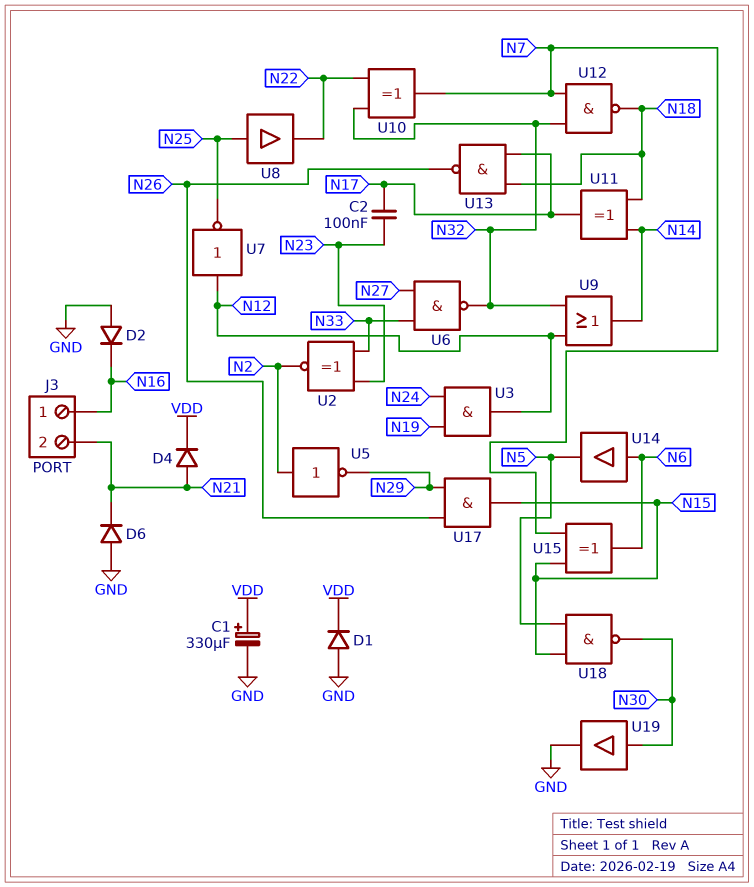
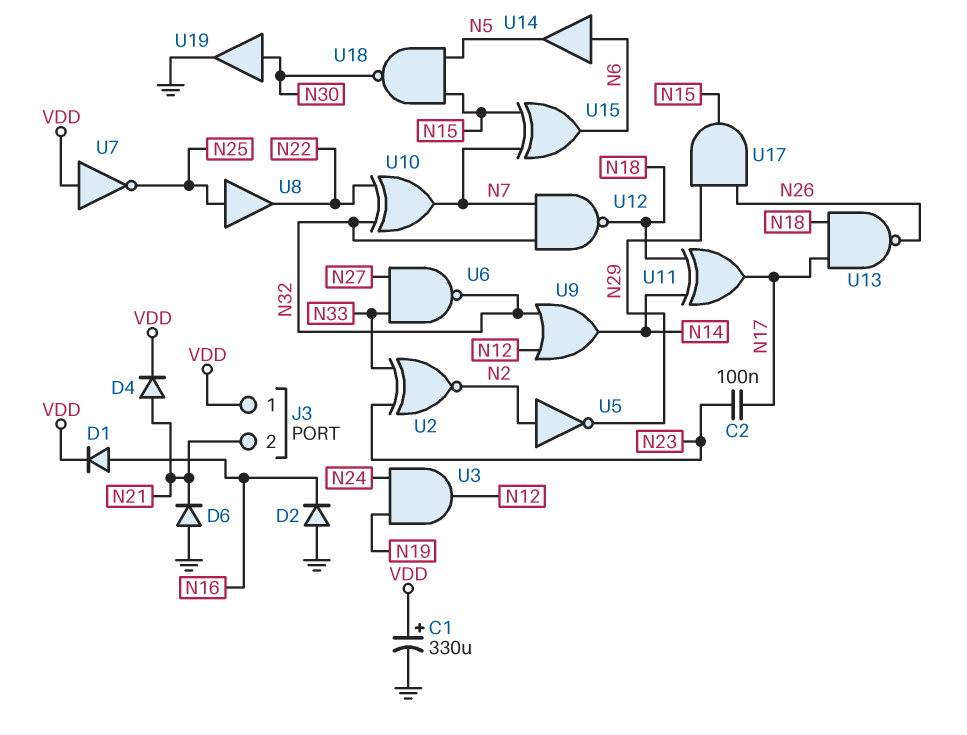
D1: diode (A GND, K VDD) -> diode (A N16, K VDD)
J3 pin 1: N16 -> VDD
U7: NOT (in N12, out N25) -> NOT (in VDD, out N25)

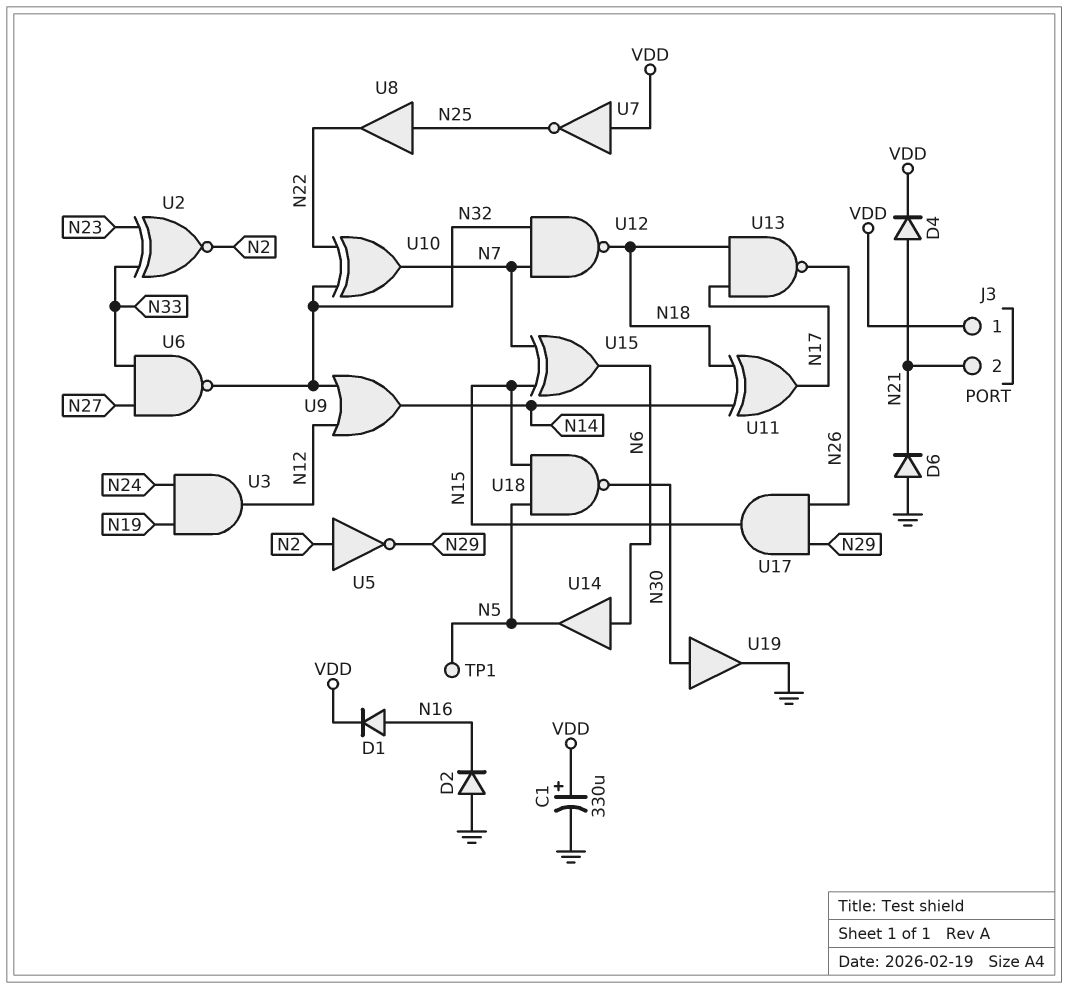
C2: 100nF (N17, N23) -> none
TP1: none -> test point (N5)

